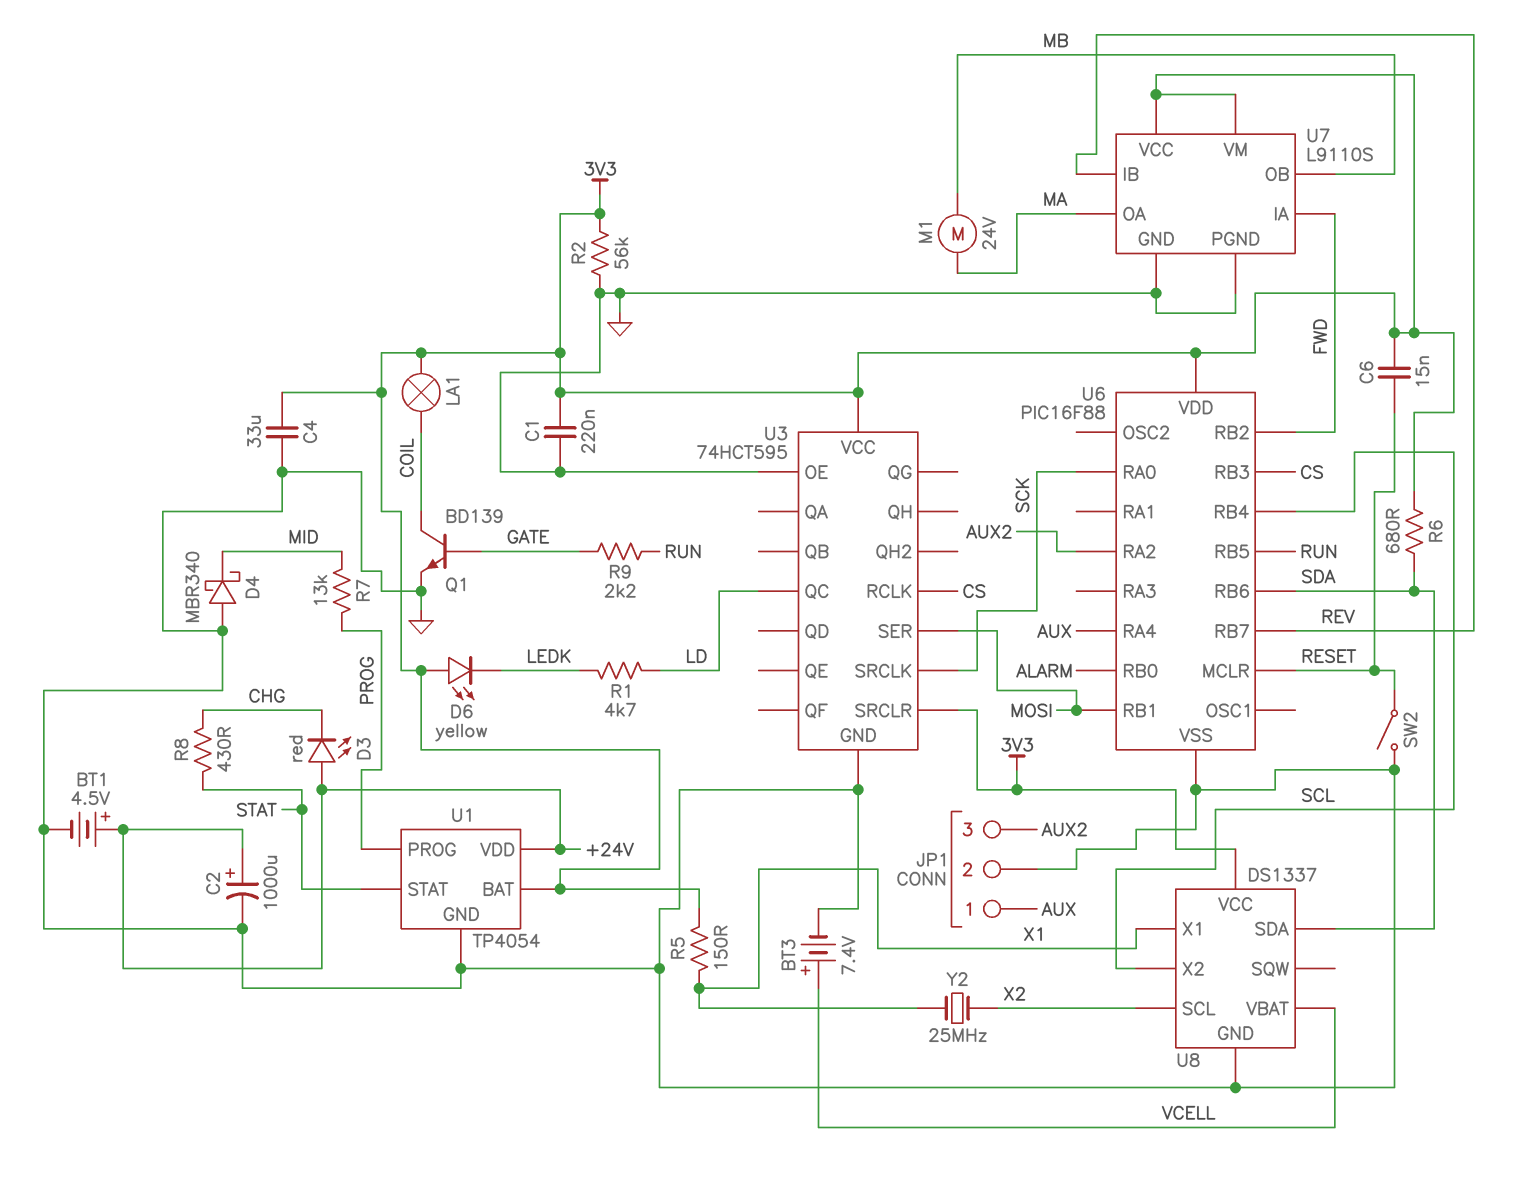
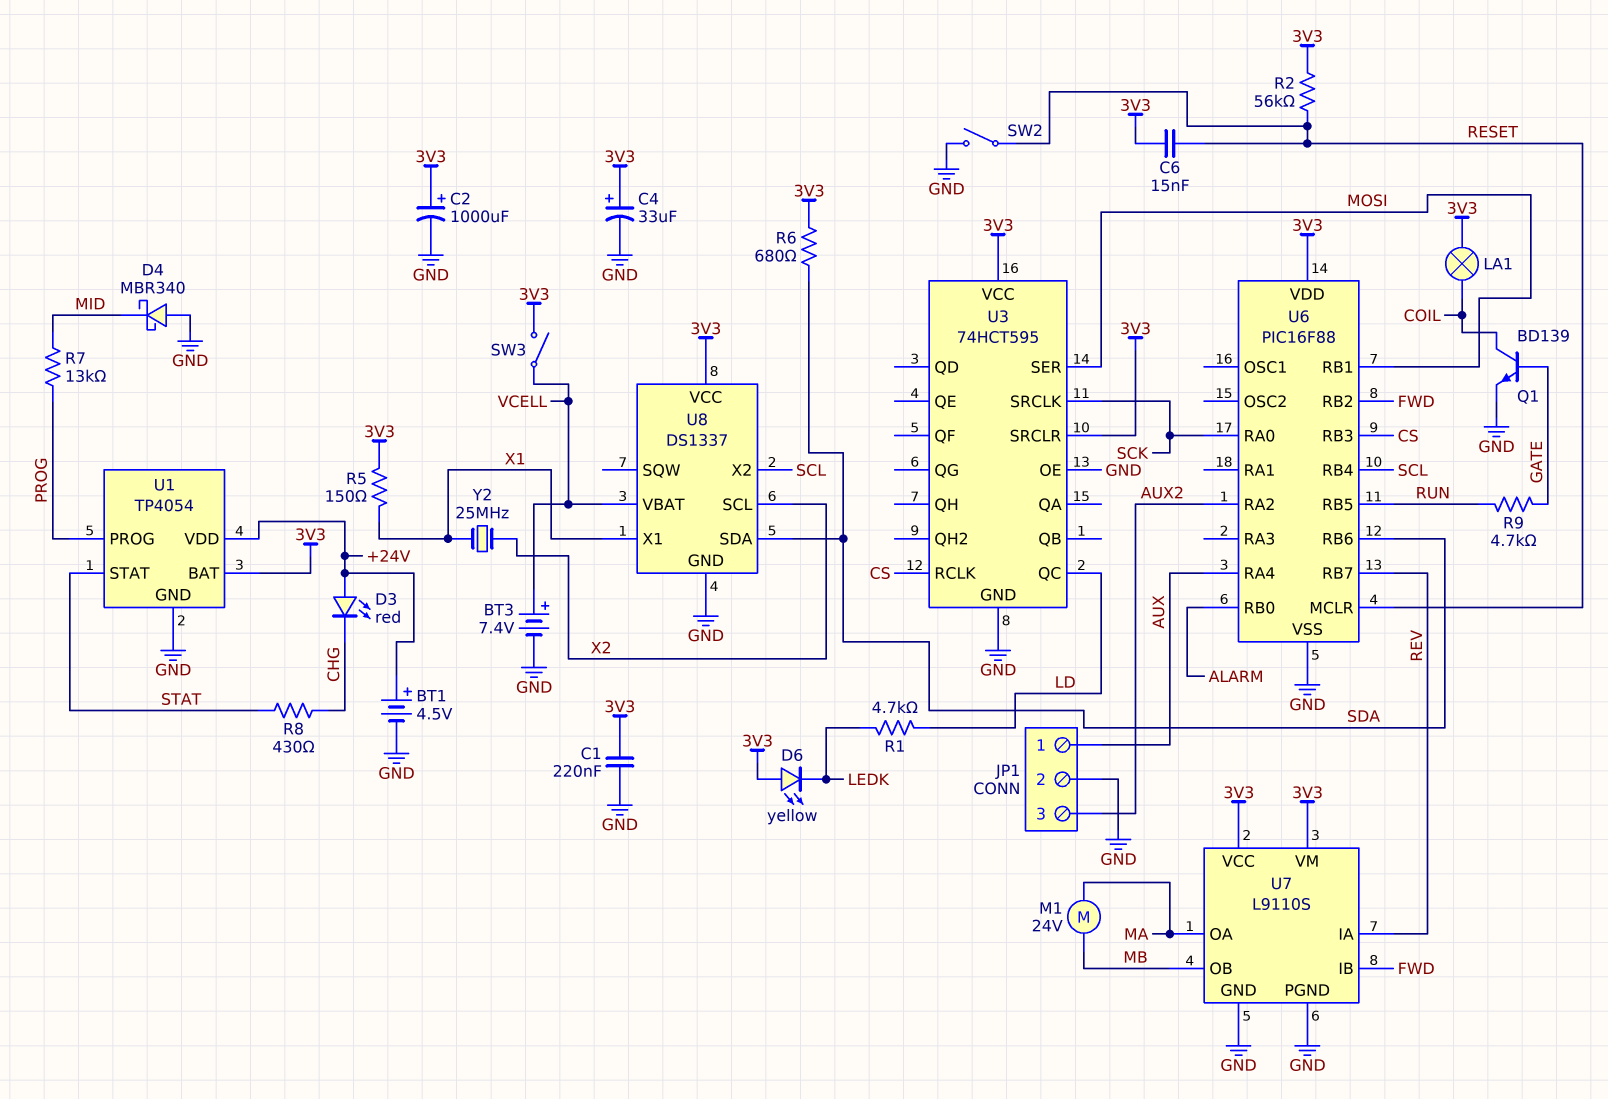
C2: 1000uF (plus +24V, minus GND) -> 1000uF (plus 3V3, minus GND)
C4: 33uF (3V3, GND) -> 33uF (plus 3V3, minus GND)
R2: 56k (3V3, GND) -> 56k (3V3, RESET)
R9: 2.2k (GATE, RUN) -> 4.7k (GATE, RUN)
SW3: none -> switch (3V3, VCELL)
U7 pin IA: FWD -> REV
U7 pin IB: REV -> FWD

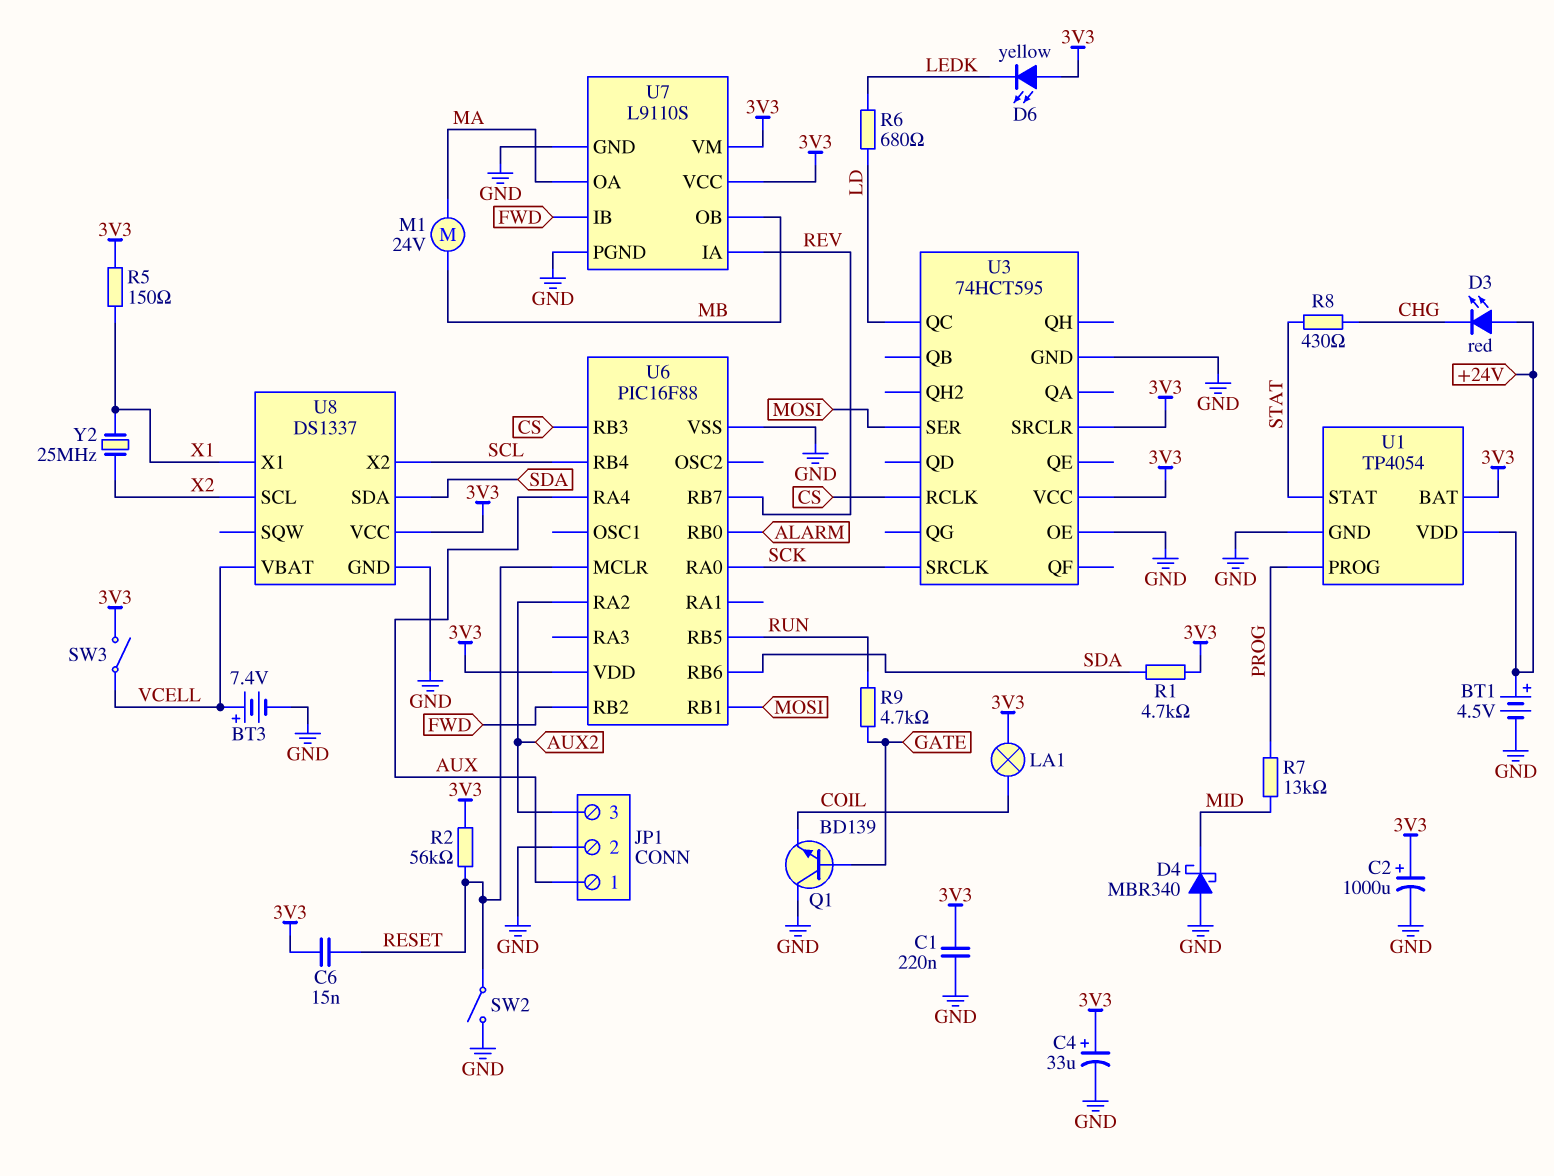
Q1: NPN BD139 (B GATE, C COIL, E GND) -> NPN BD139 (B GATE, C GND, E COIL)
R1: 4.7k (LD, LEDK) -> 4.7k (3V3, SDA)
R6: 680 (3V3, SDA) -> 680 (LD, LEDK)

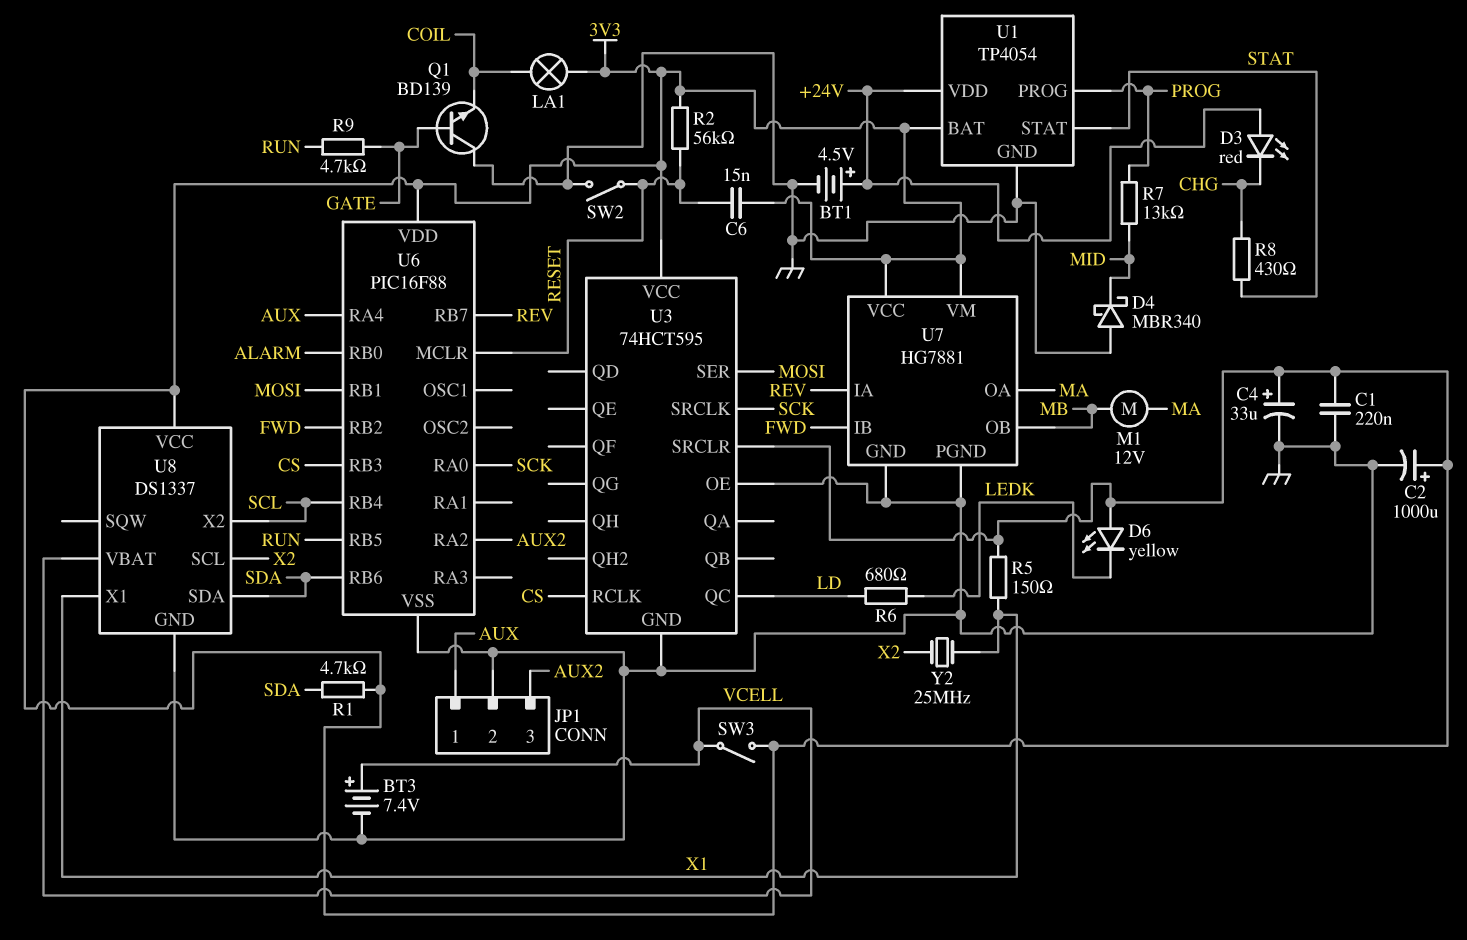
M1: motor 24V (MA, MB) -> motor 12V (MA, MB)
U7: L9110S -> HG7881

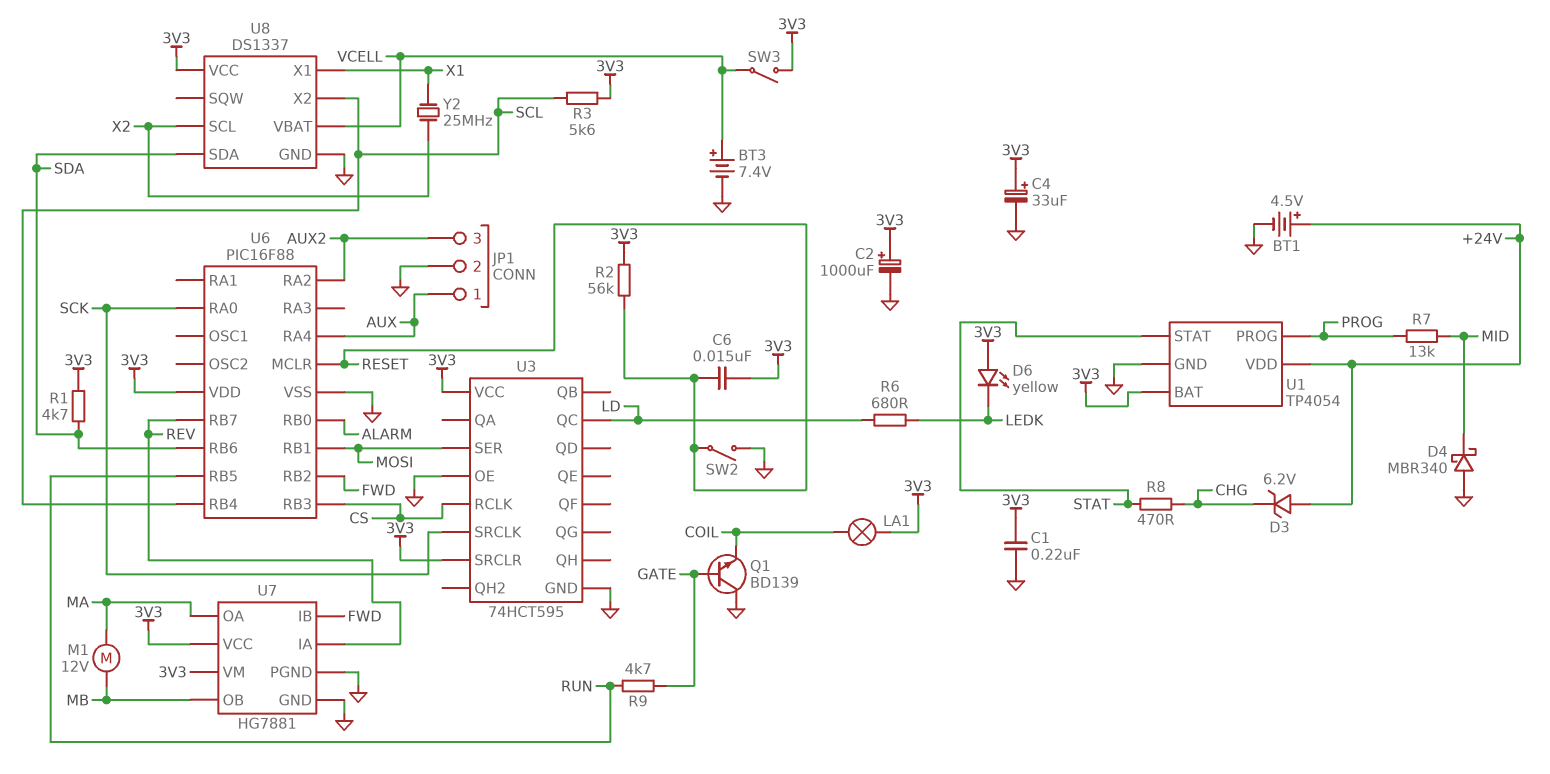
D3: LED red (A +24V, K CHG) -> zener 6.2V (A +24V, K CHG)
R3: none -> 5.6k (3V3, SCL)
R5: 150 (3V3, X1) -> none
R8: 430 (CHG, STAT) -> 470 (CHG, STAT)

